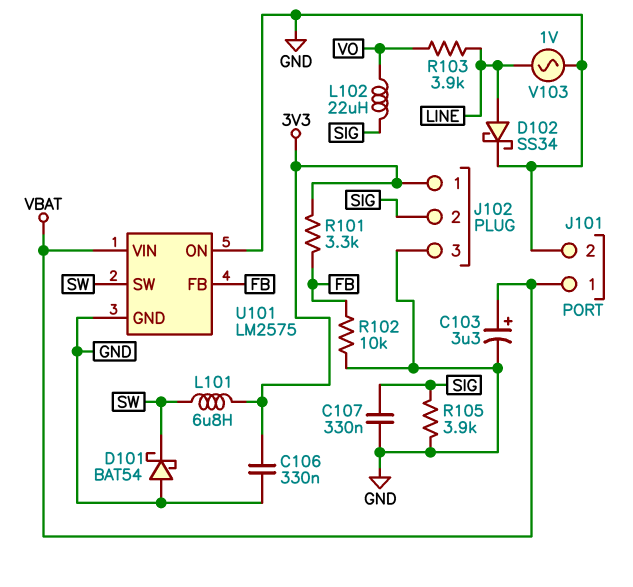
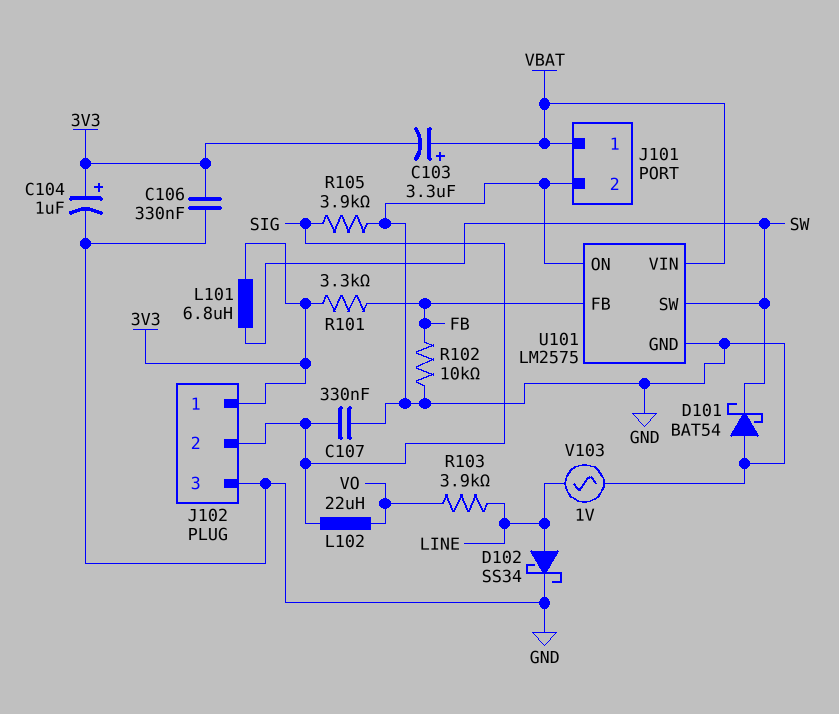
C103: 3.3uF (plus VBAT, minus GND) -> 3.3uF (plus VBAT, minus 3V3)
C104: none -> 1uF (plus 3V3, minus GND)

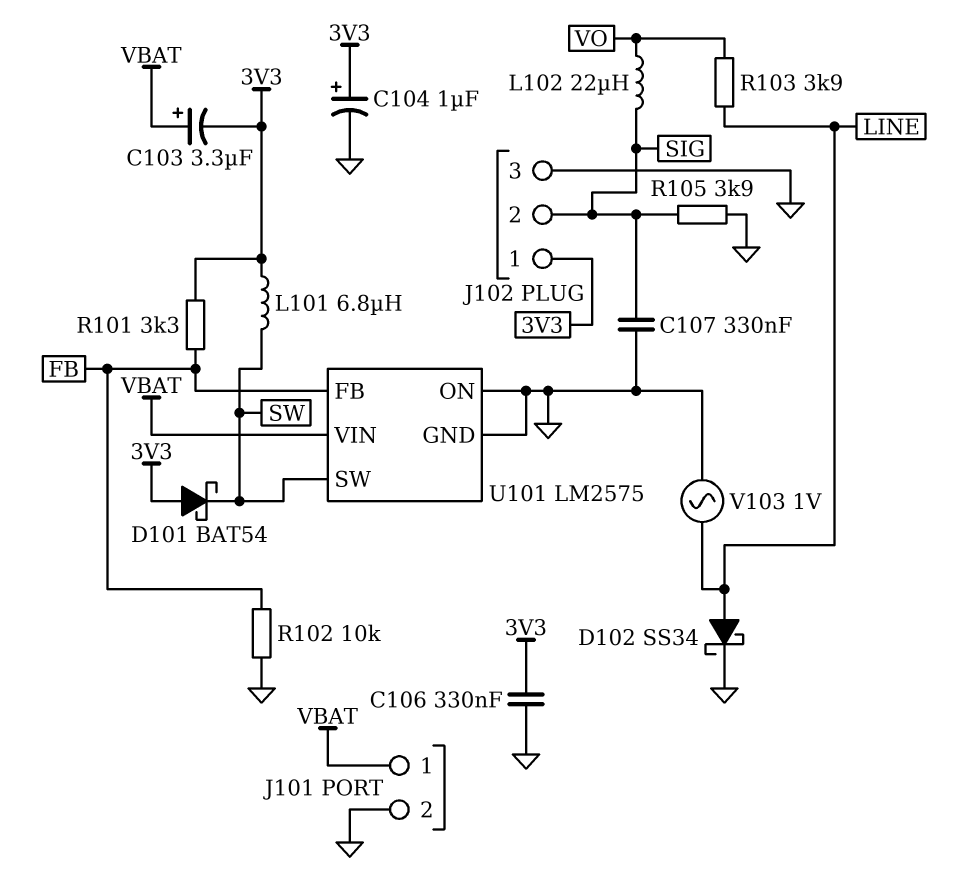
D101: schottky BAT54 (A GND, K SW) -> schottky BAT54 (A 3V3, K SW)

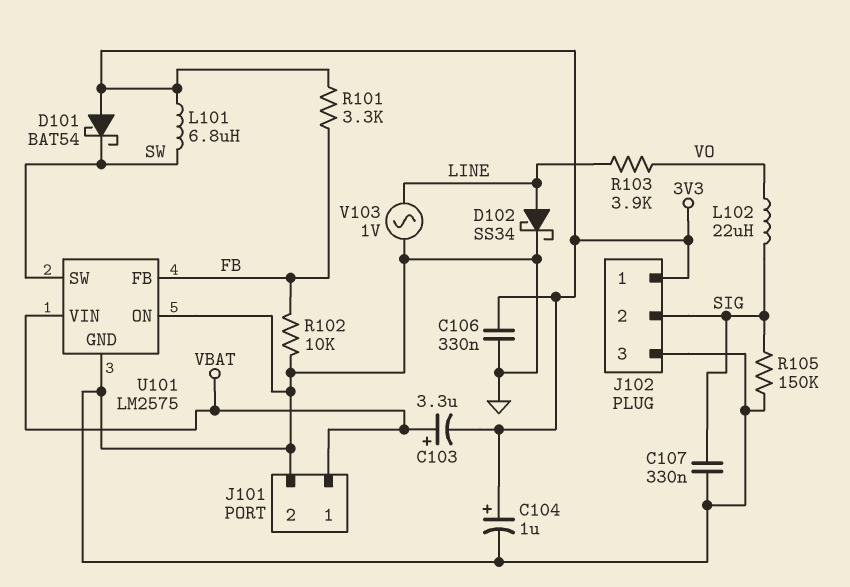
R105: 3.9k (GND, SIG) -> 150k (GND, SIG)

